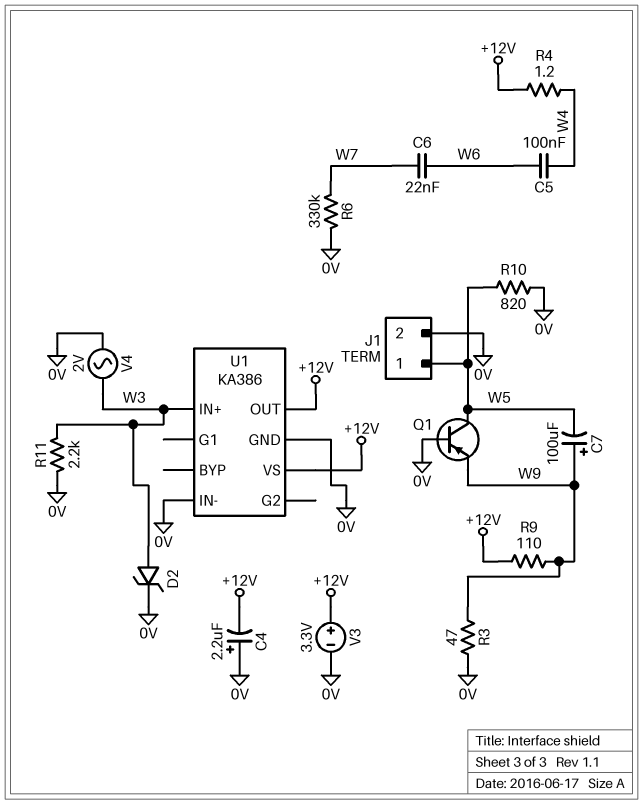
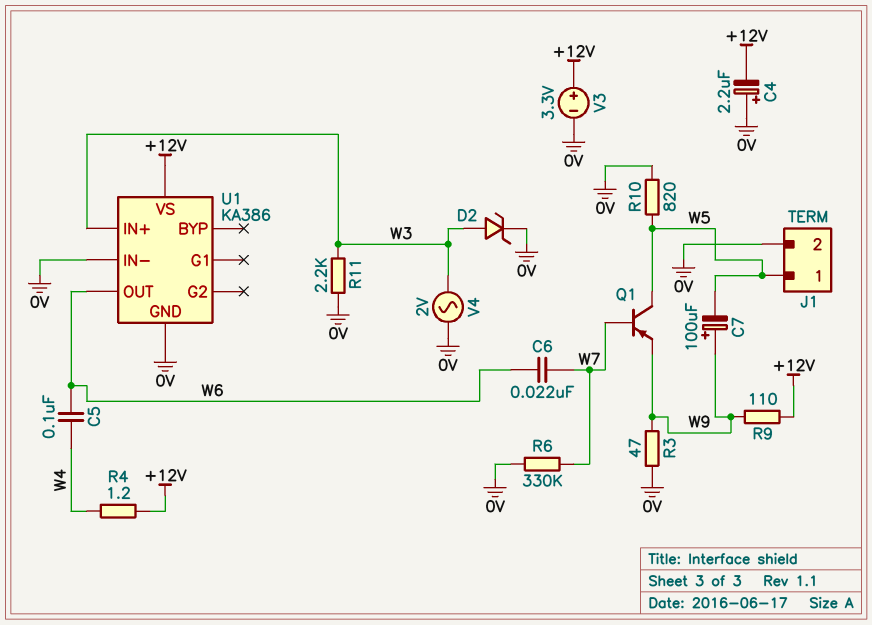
Q1: PNP (B 0V, C W5, E W9) -> PNP (B W7, C W5, E W9)
U1 pin OUT: +12V -> W6

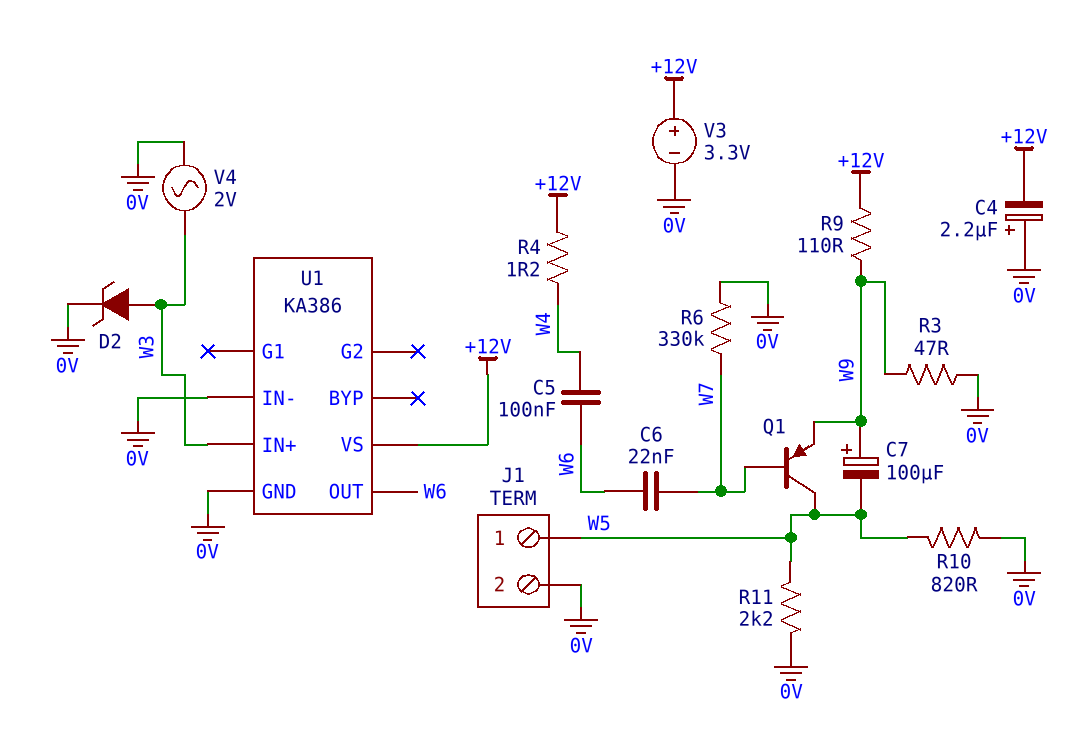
R11: 2.2k (0V, W3) -> 2.2k (0V, W5)

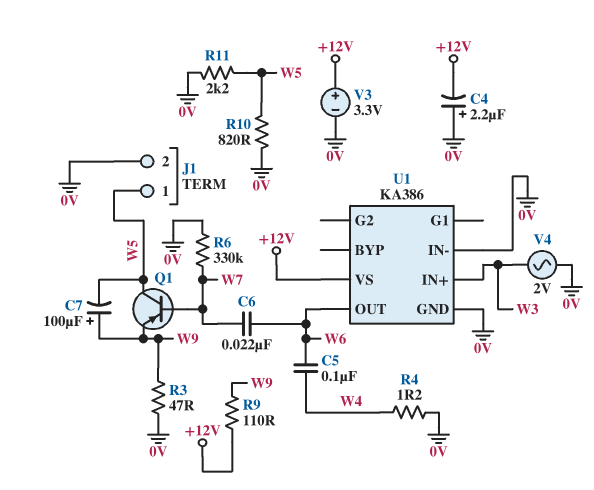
D2: zener (A W3, K 0V) -> none
R4: 1.2 (+12V, W4) -> 1.2 (0V, W4)

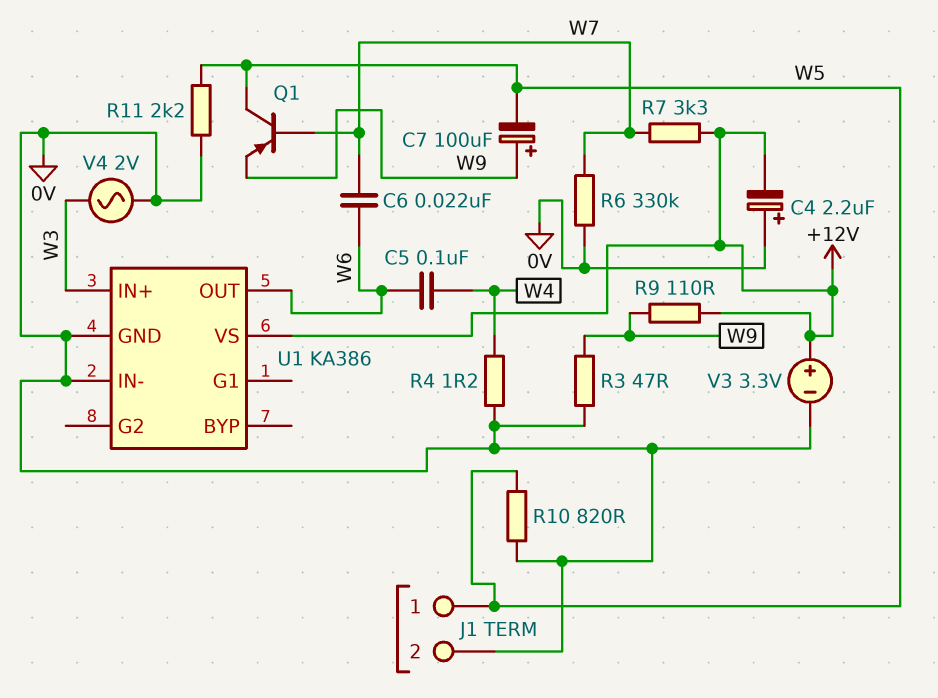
R7: none -> 3.3k (+12V, W7)

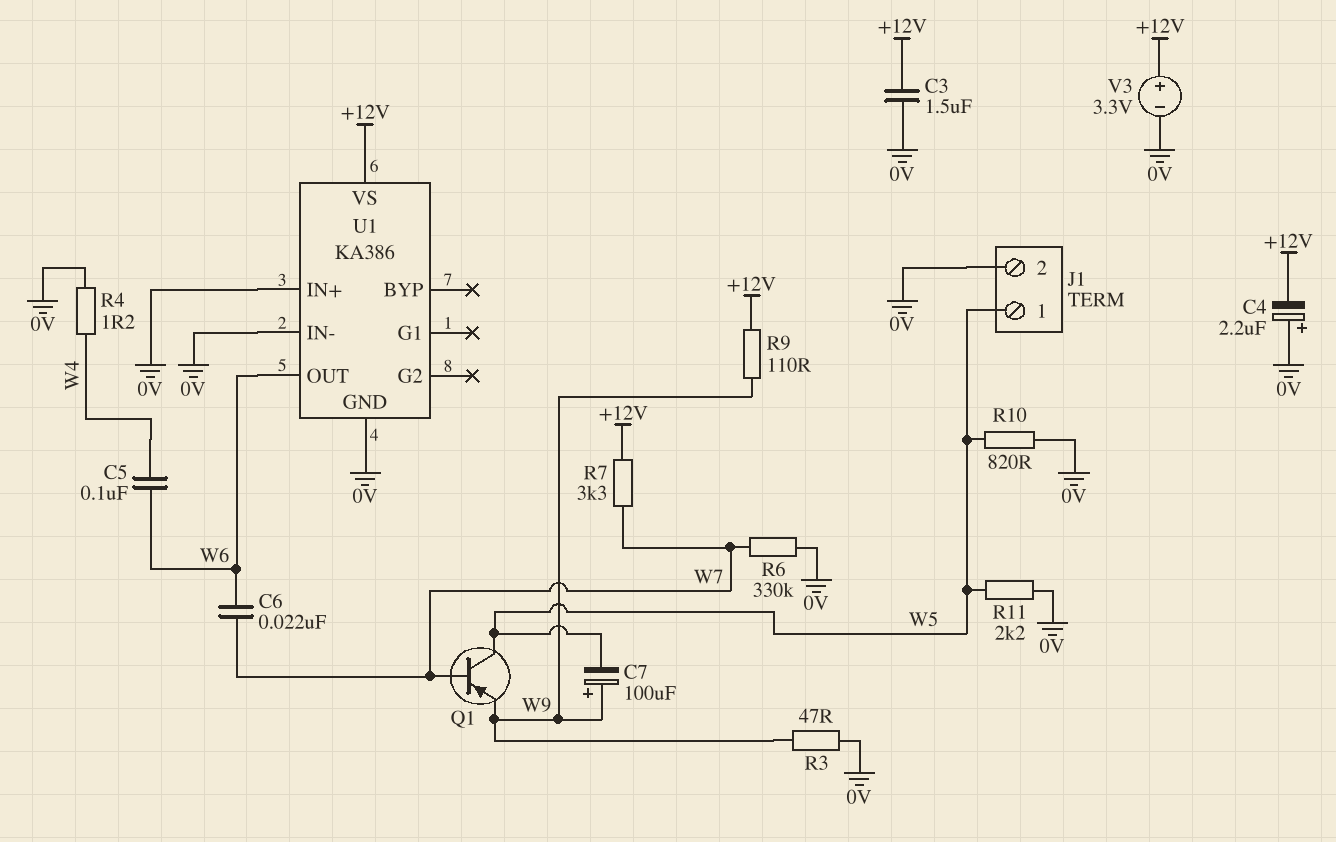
C3: none -> 1.5uF (+12V, 0V)
U1 pin IN+: W3 -> 0V
V4: AC 2V (0V, W3) -> none

